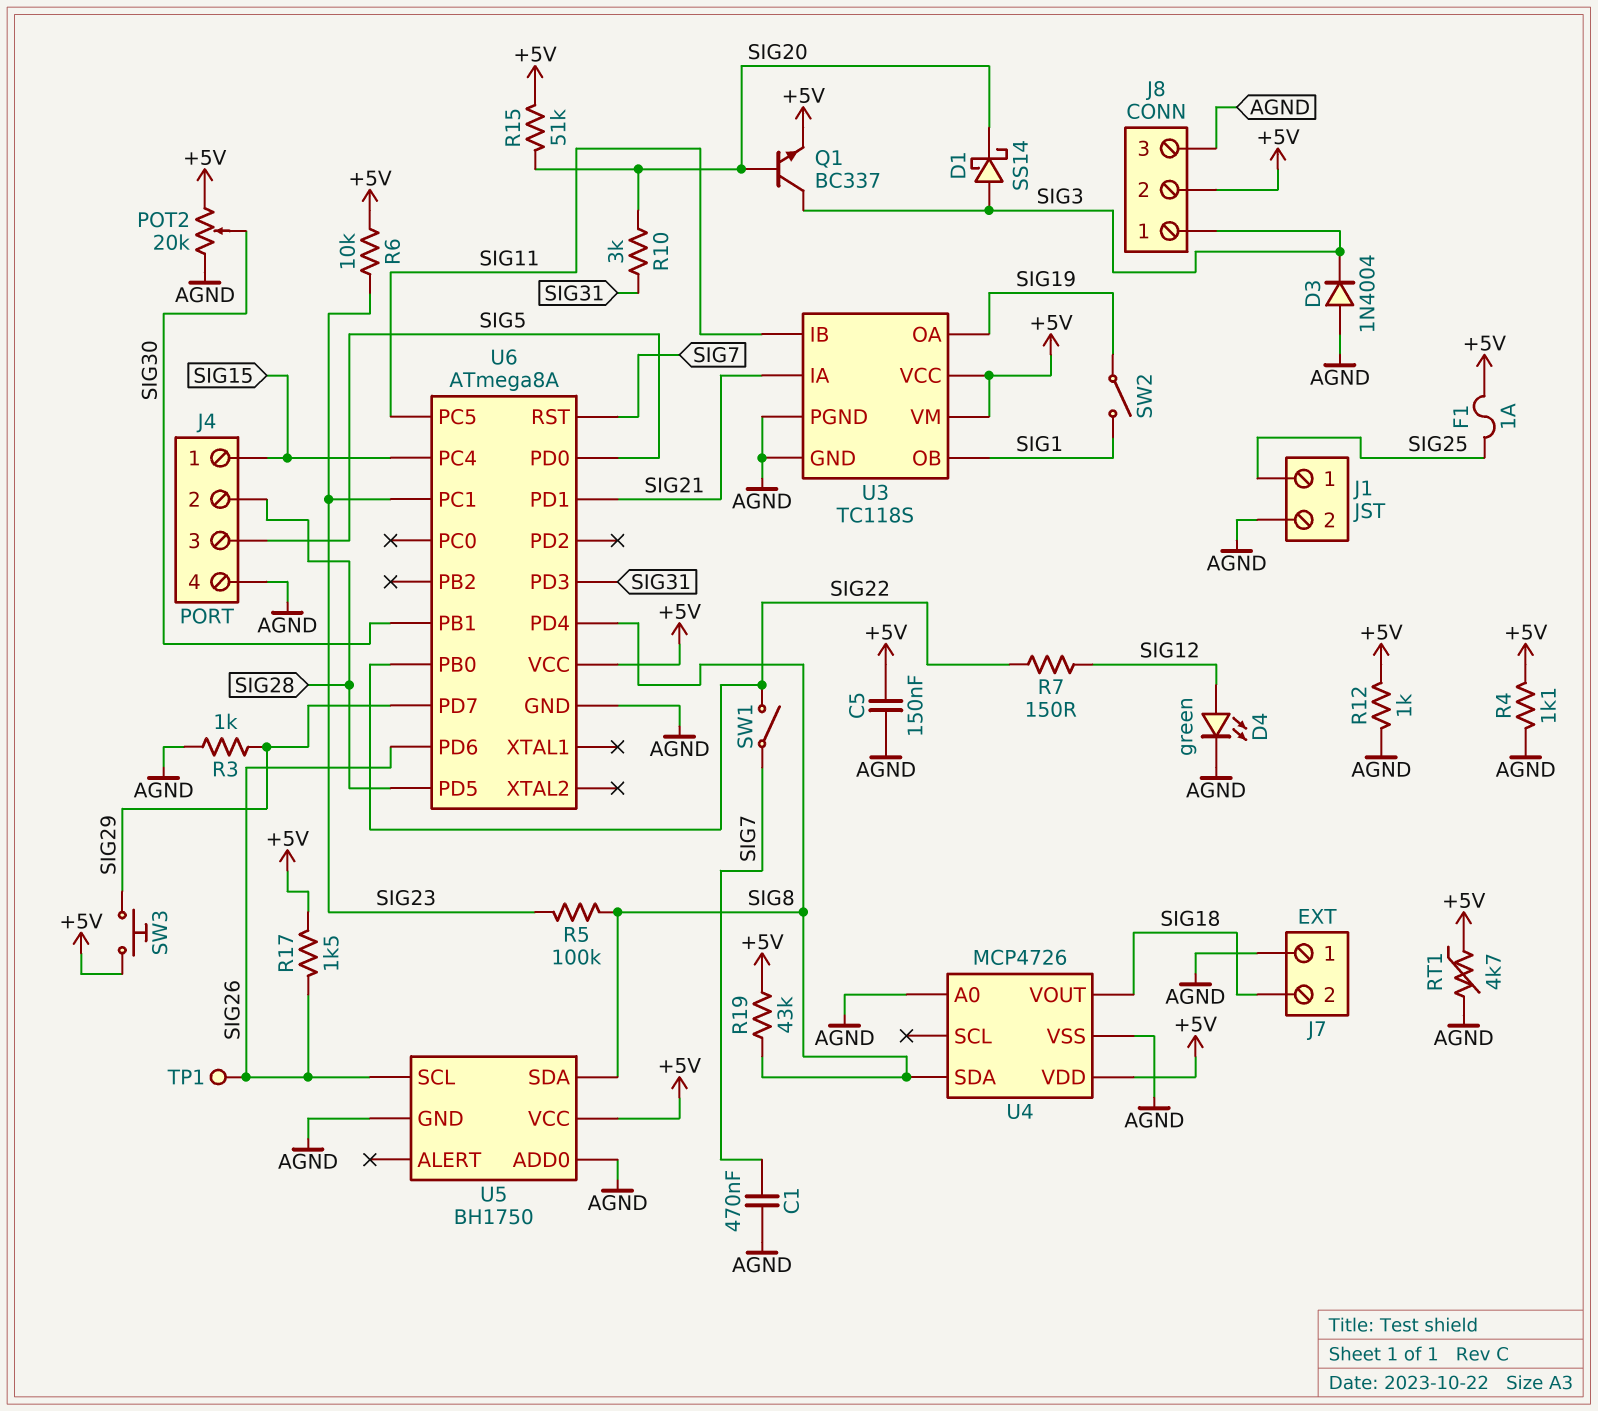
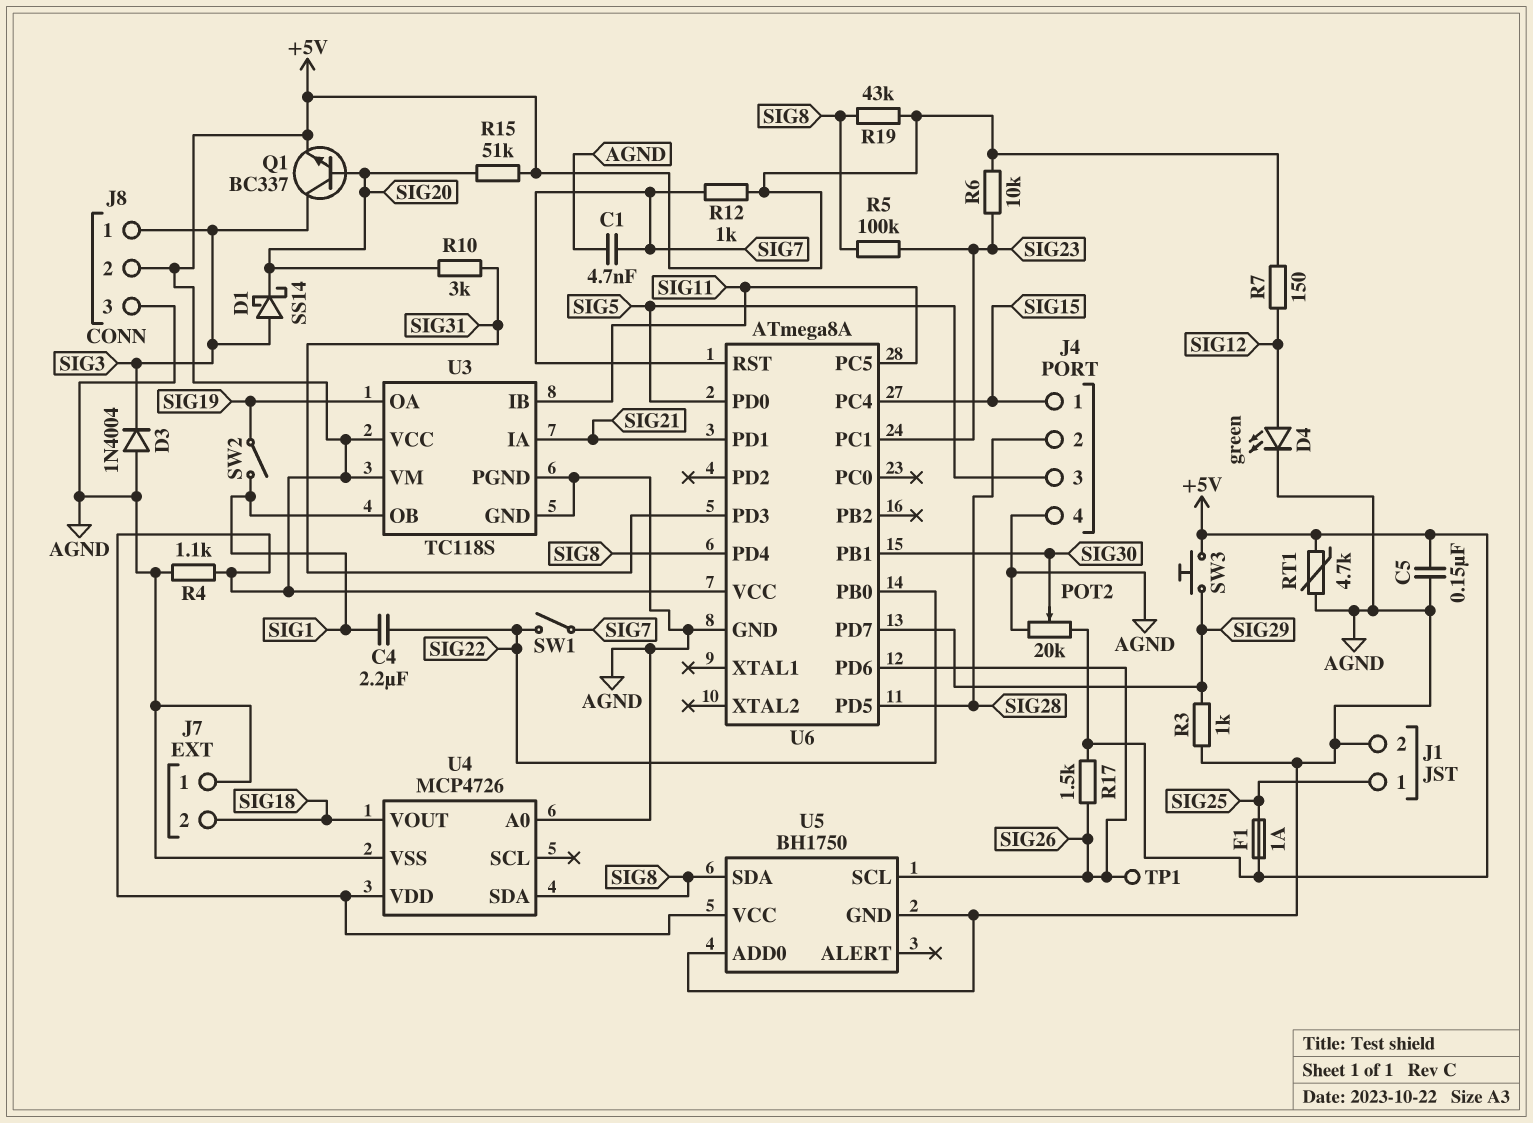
C1: 470nF (AGND, SIG7) -> 4.7nF (AGND, SIG7)
C4: none -> 2.2uF (SIG1, SIG22)
R7: 150 (SIG12, SIG22) -> 150 (+5V, SIG12)
R12: 1k (+5V, AGND) -> 1k (+5V, SIG7)

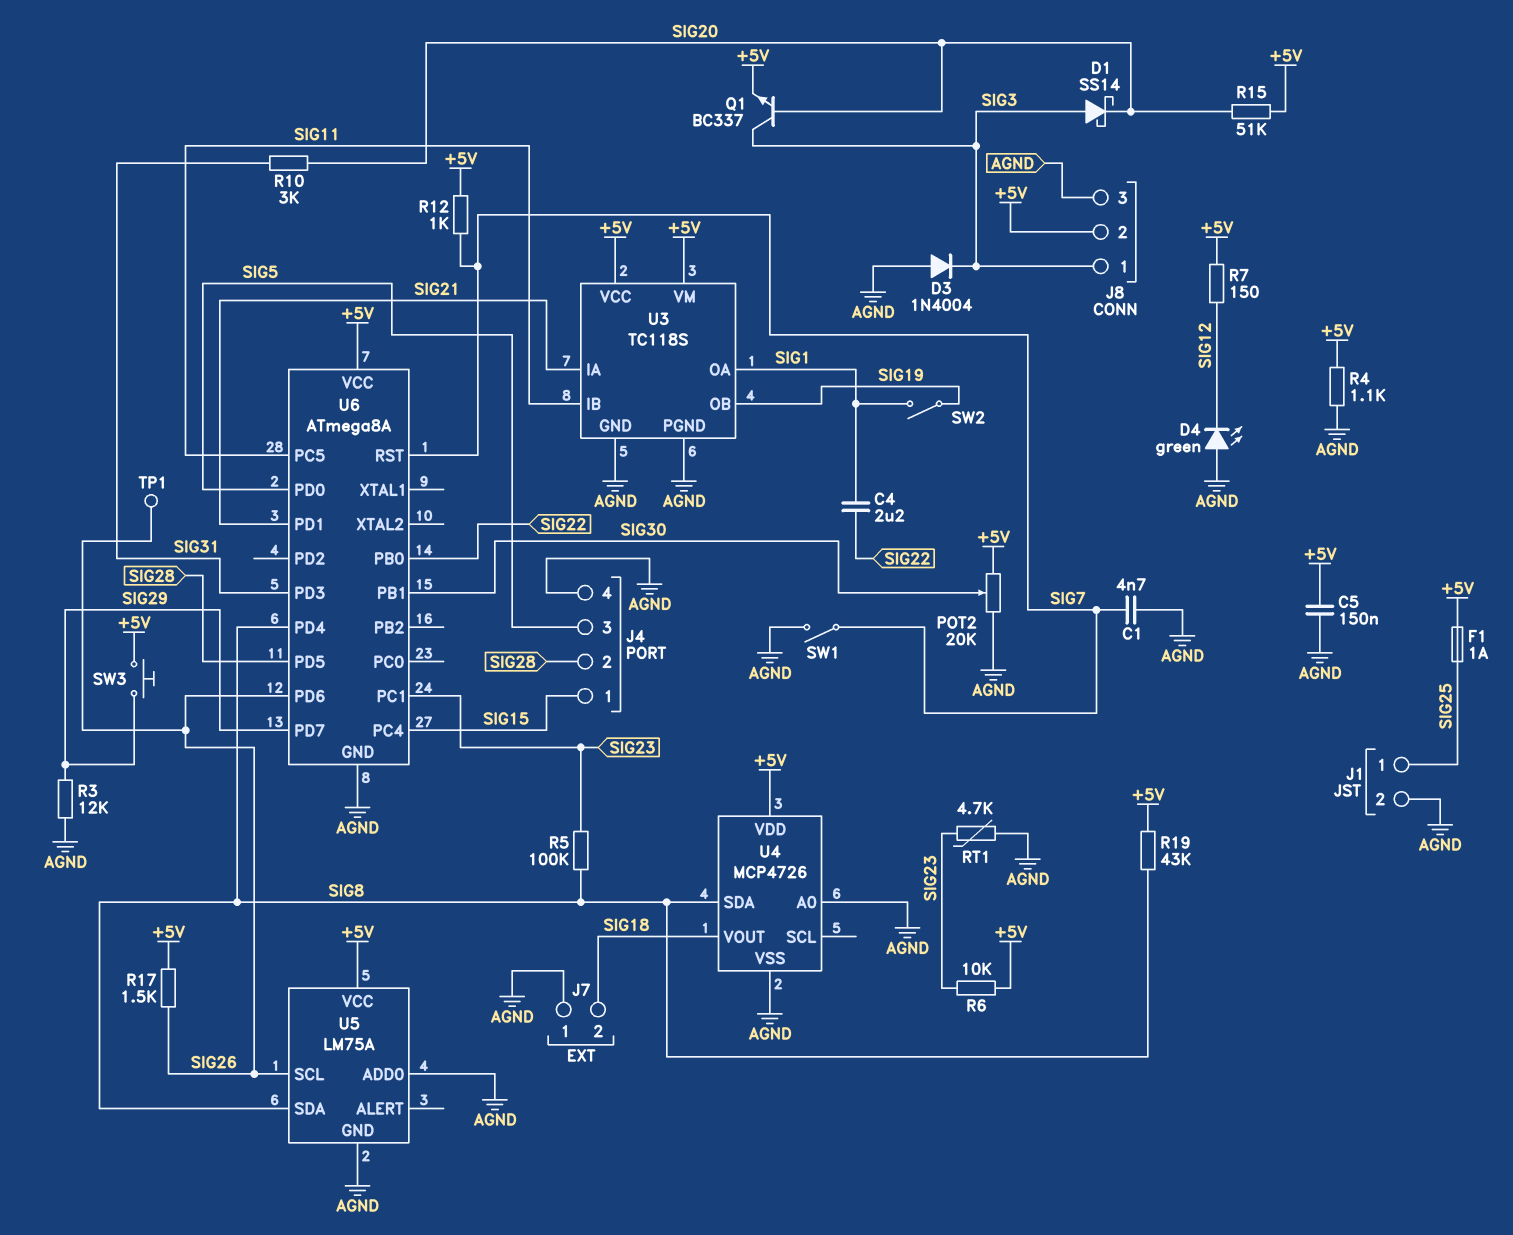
D4: LED green (A SIG12, K AGND) -> LED green (A AGND, K SIG12)
R3: 1k (AGND, SIG29) -> 12k (AGND, SIG29)
RT1: 4.7k (+5V, AGND) -> 4.7k (AGND, SIG23)
SW1: switch (SIG7, SIG22) -> switch (AGND, SIG7)
U3 pin OA: SIG19 -> SIG1
U3 pin OB: SIG1 -> SIG19
U5: BH1750 -> LM75A

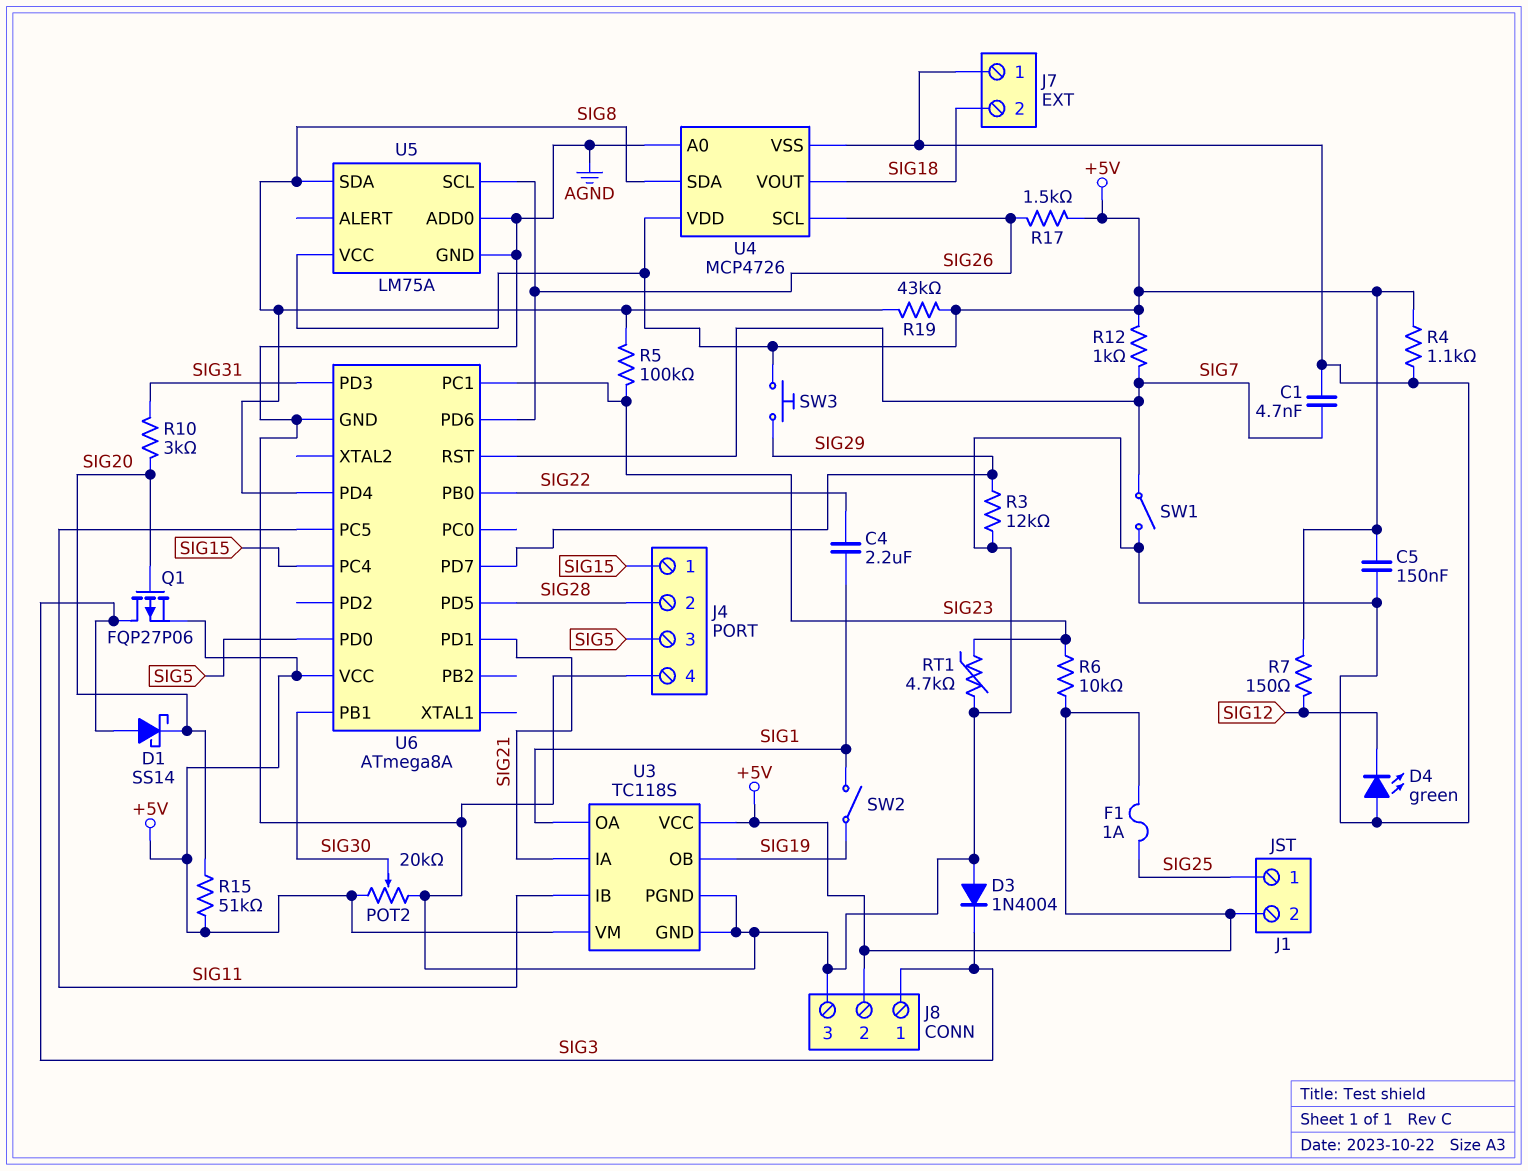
J1 pin 2: AGND -> +5V
Q1: NPN BC337 (B SIG20, C SIG3, E +5V) -> PMOS FQP27P06 (G SIG20, D SIG3, S +5V)
TP1: test point (SIG26) -> none
U4 pin SCL: none -> SIG26

